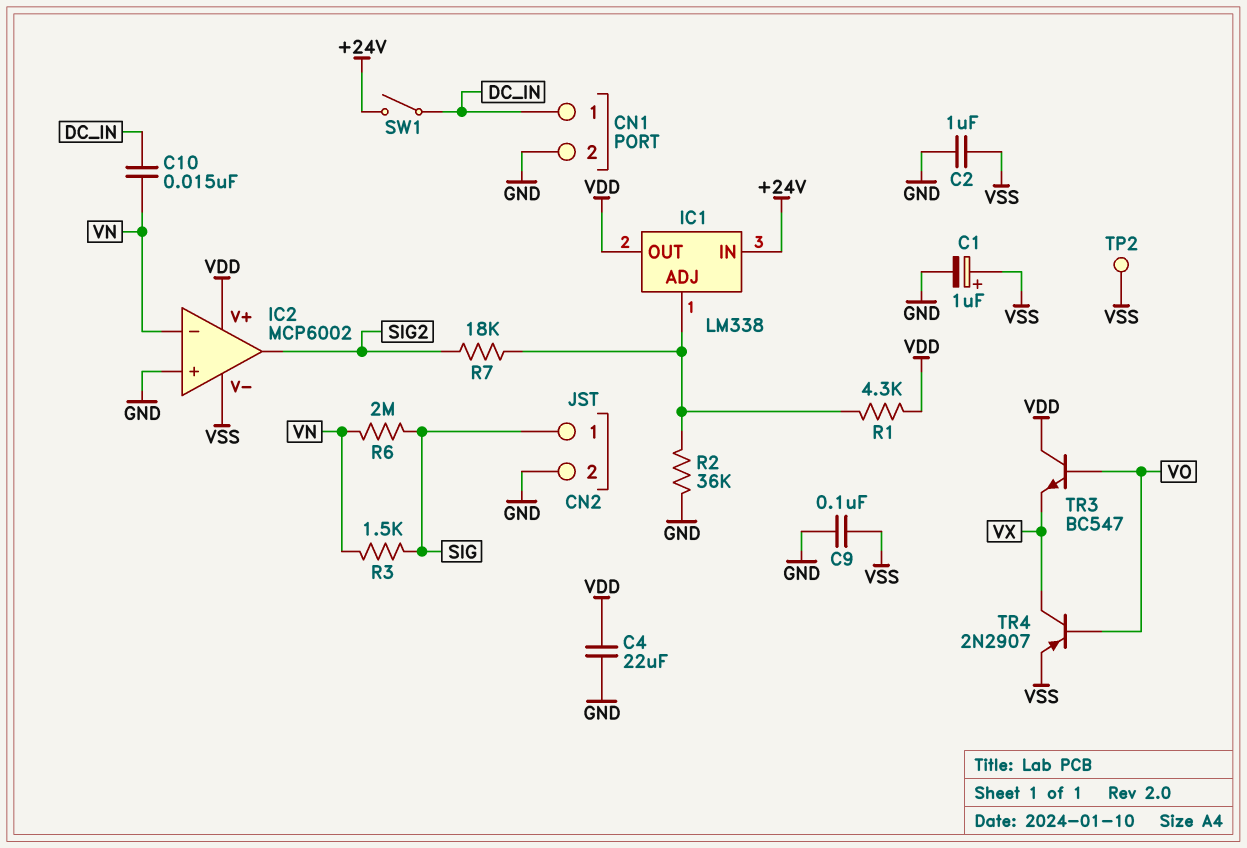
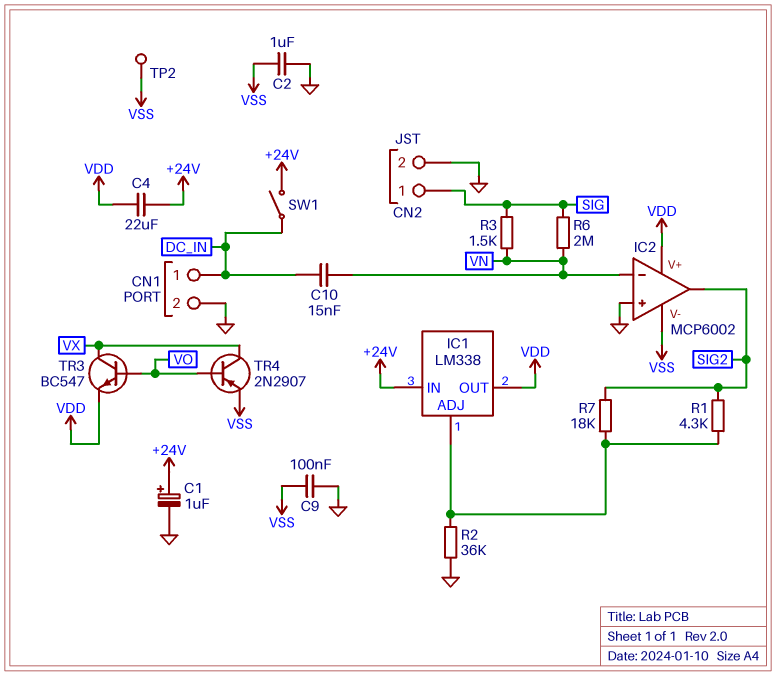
C1: 1uF (plus VSS, minus GND) -> 1uF (plus +24V, minus GND)
C4: 22uF (GND, VDD) -> 22uF (+24V, VDD)
R1: 4.3k (IC1/ADJ, VDD) -> 4.3k (IC1/ADJ, SIG2)
TR3: NPN BC547 (B VO, C VDD, E VX) -> NPN BC547 (B VO, C VX, E VDD)

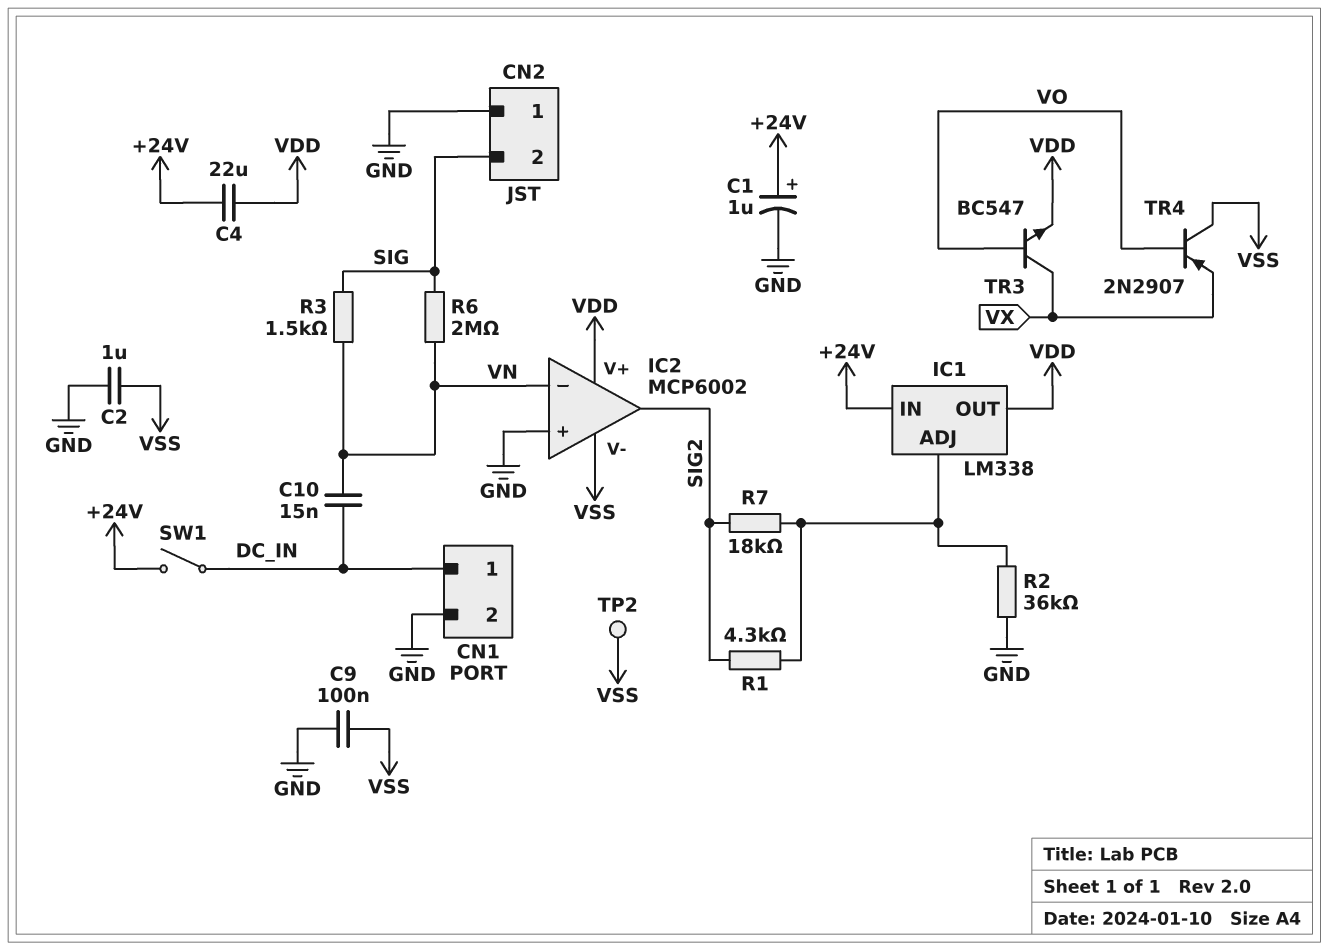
CN2 pin 1: SIG -> GND
CN2 pin 2: GND -> SIG
TR4: PNP 2N2907 (B VO, C VX, E VSS) -> PNP 2N2907 (B VO, C VSS, E VX)

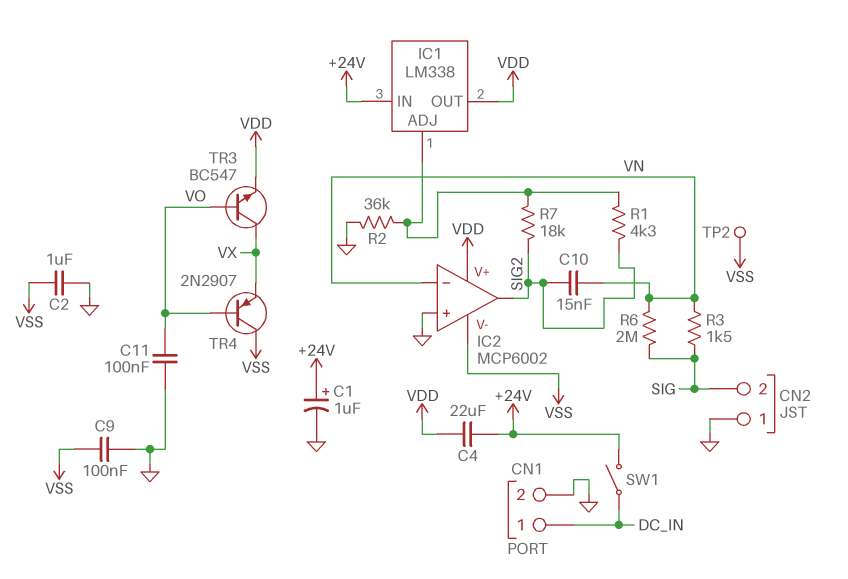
C10: 15nF (DC_IN, VN) -> 15nF (SIG2, VN)
C11: none -> 100nF (GND, VO)

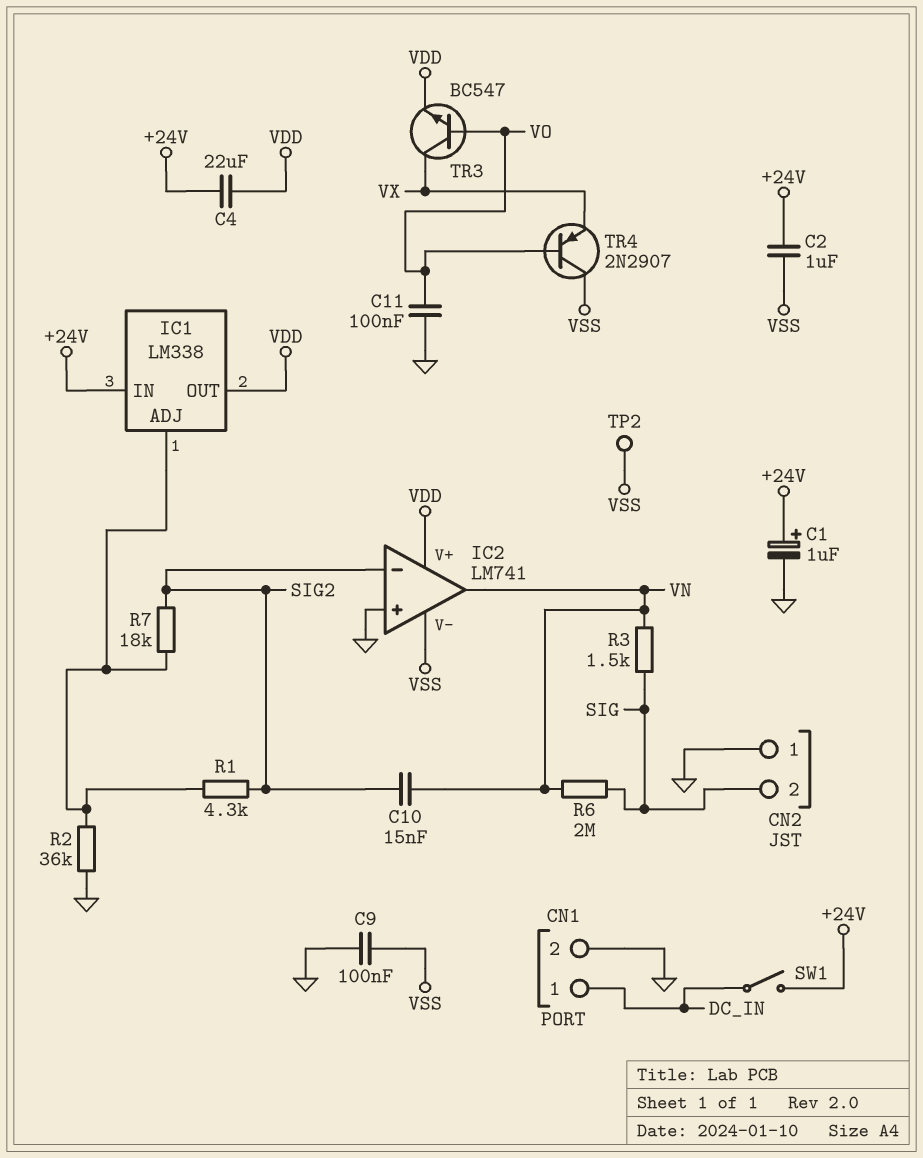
C2: 1uF (GND, VSS) -> 1uF (+24V, VSS)
IC2: MCP6002 -> LM741
IC2 pin in-: VN -> SIG2
IC2 pin out: SIG2 -> VN

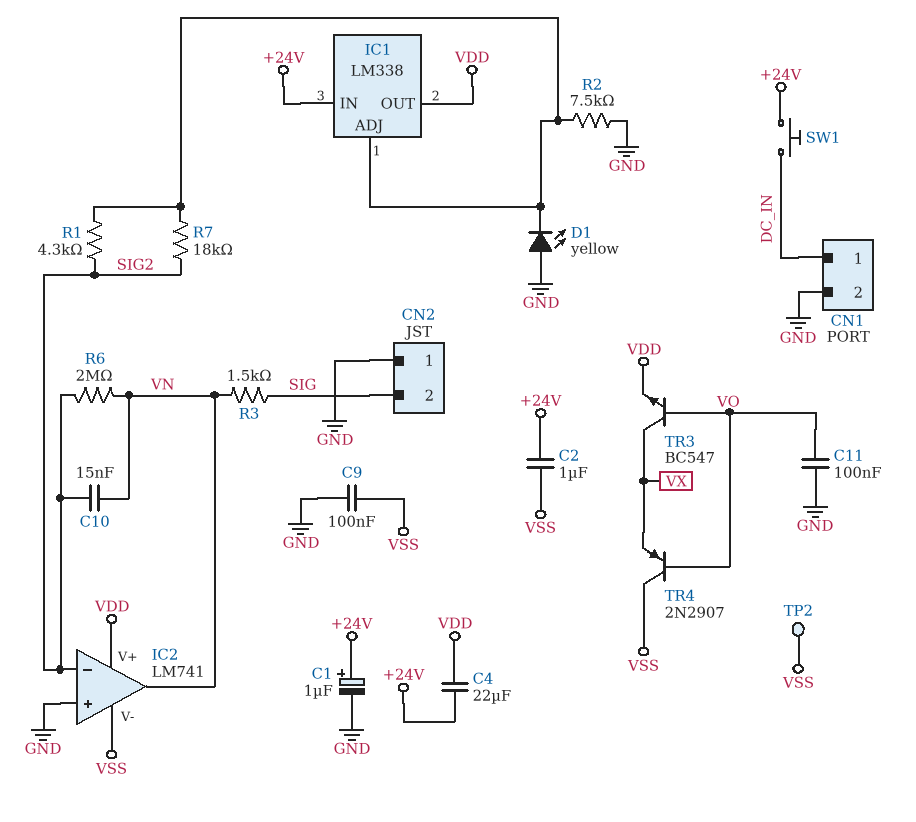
D1: none -> LED yellow (A GND, K IC1/ADJ)
R2: 36k (GND, IC1/ADJ) -> 7.5k (GND, IC1/ADJ)
R6: 2M (SIG, VN) -> 2M (SIG2, VN)
SW1: switch (+24V, DC_IN) -> button (+24V, DC_IN)

